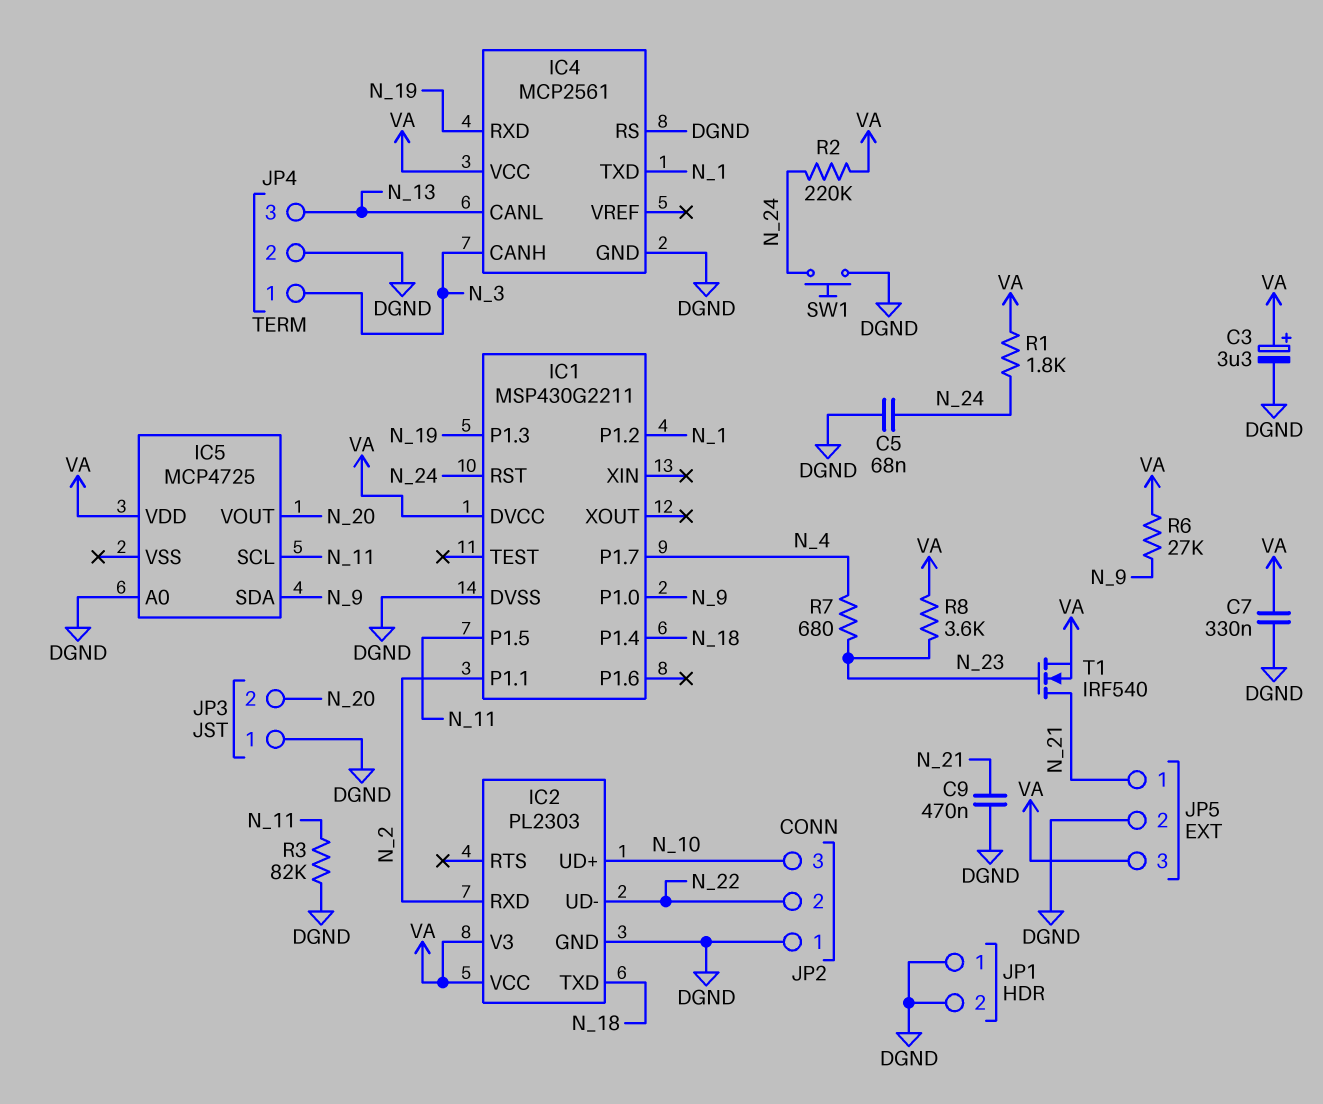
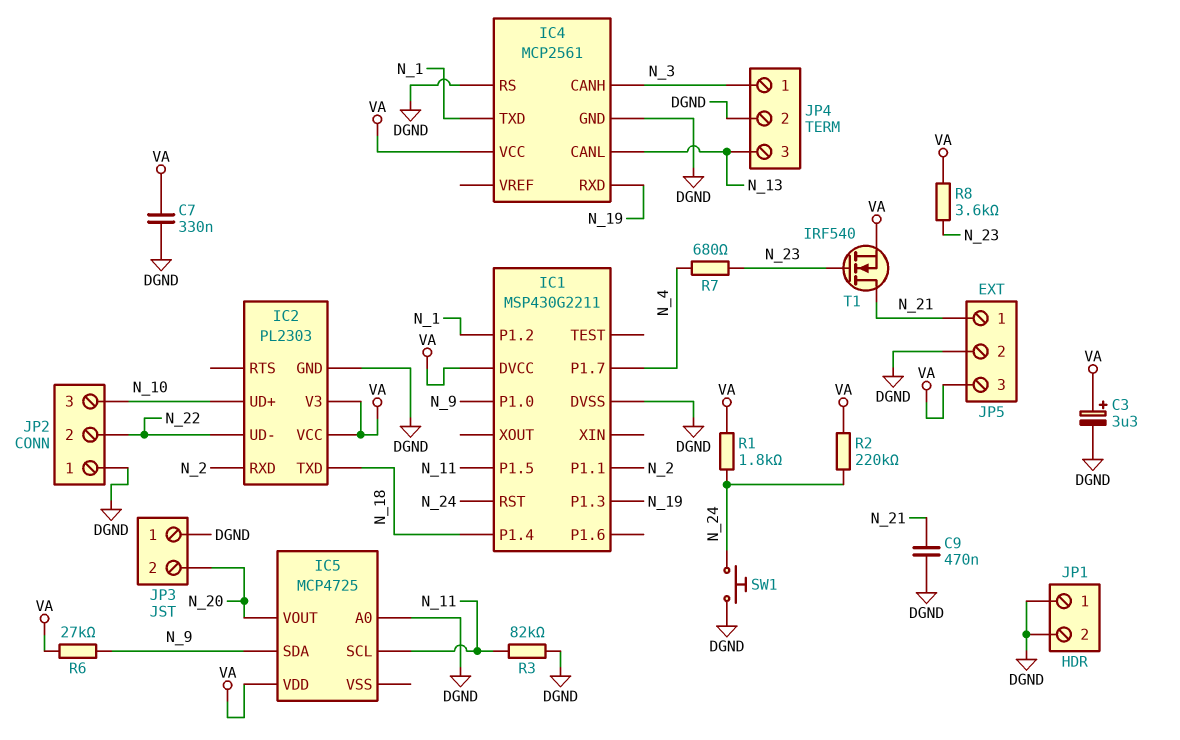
C5: 68nF (DGND, N_24) -> none

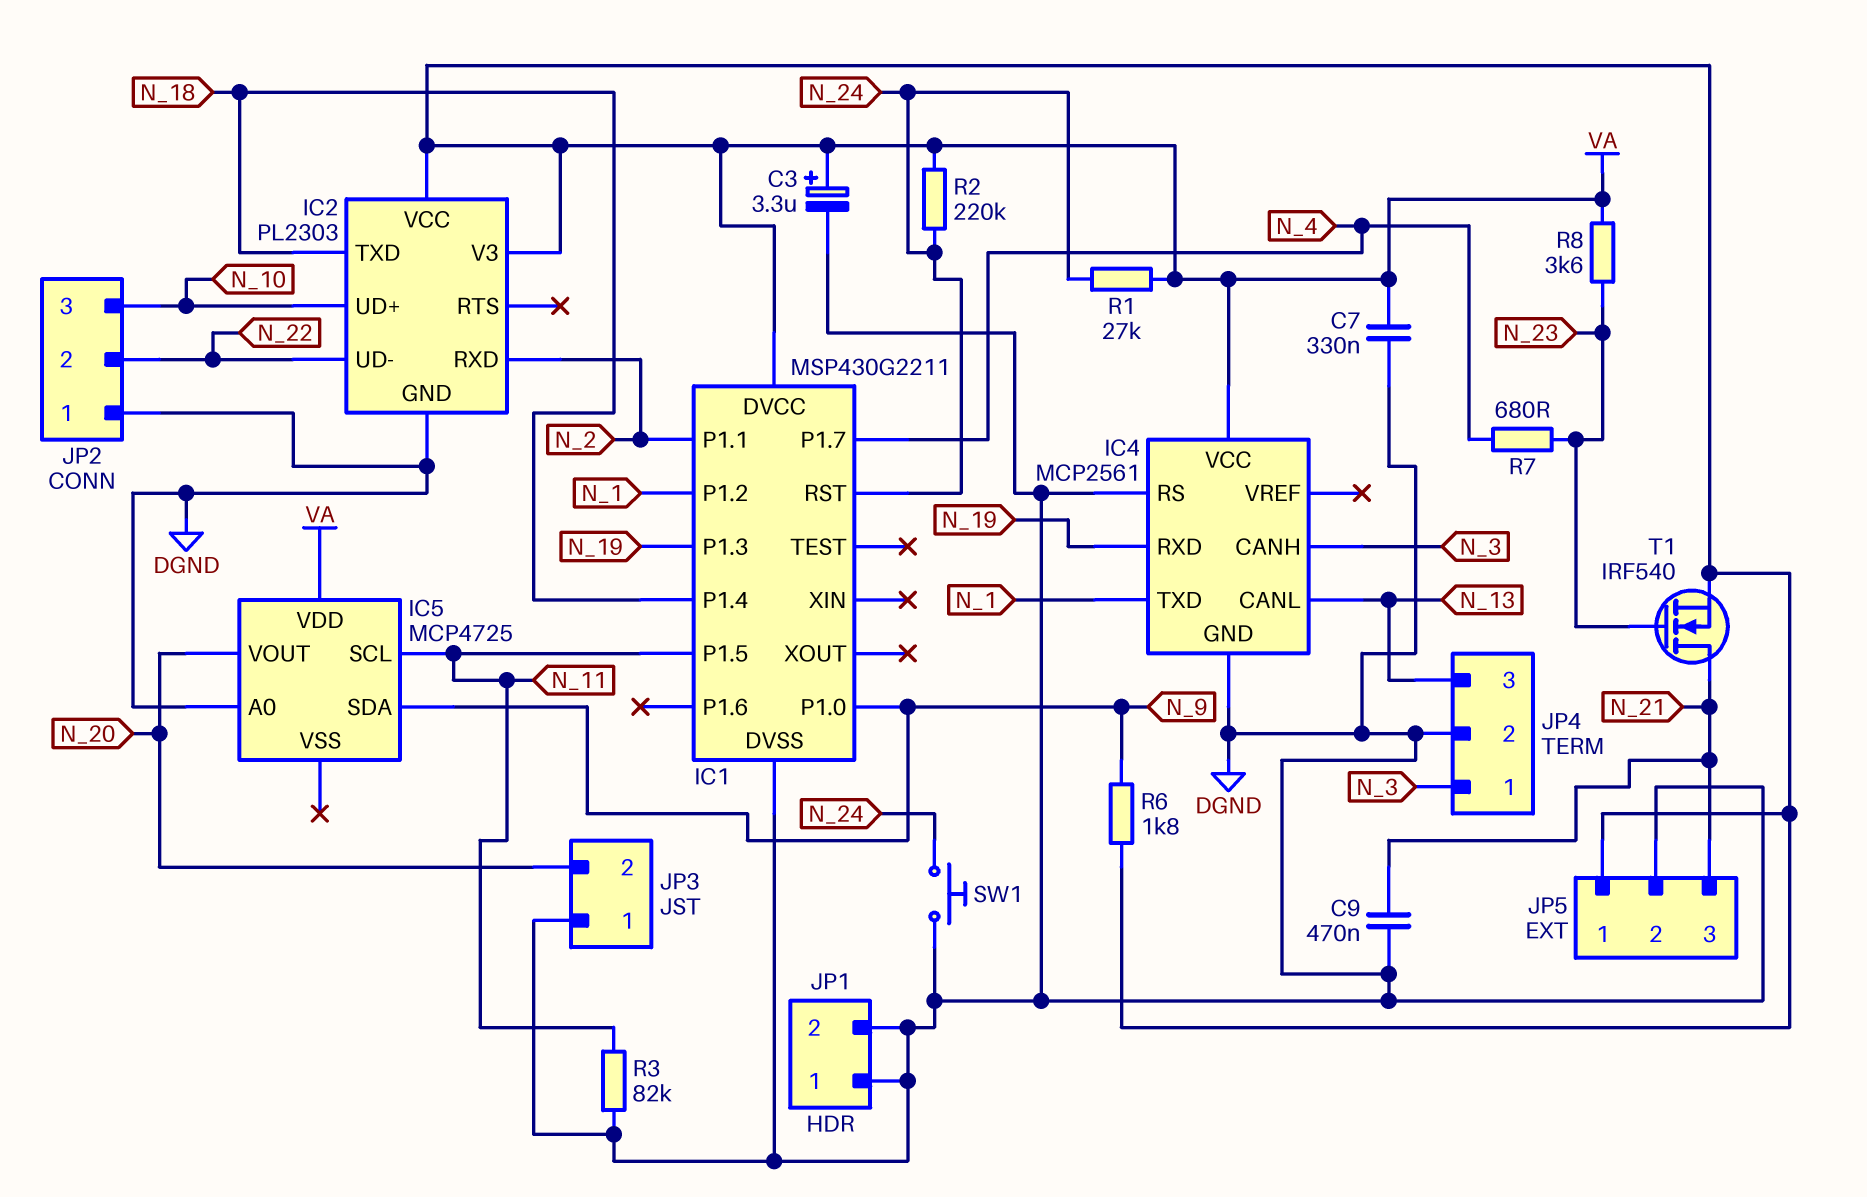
JP5 pin 1: N_21 -> VA
JP5 pin 3: VA -> N_21
R1: 1.8k (N_24, VA) -> 27k (N_24, VA)
R6: 27k (N_9, VA) -> 1.8k (N_9, VA)

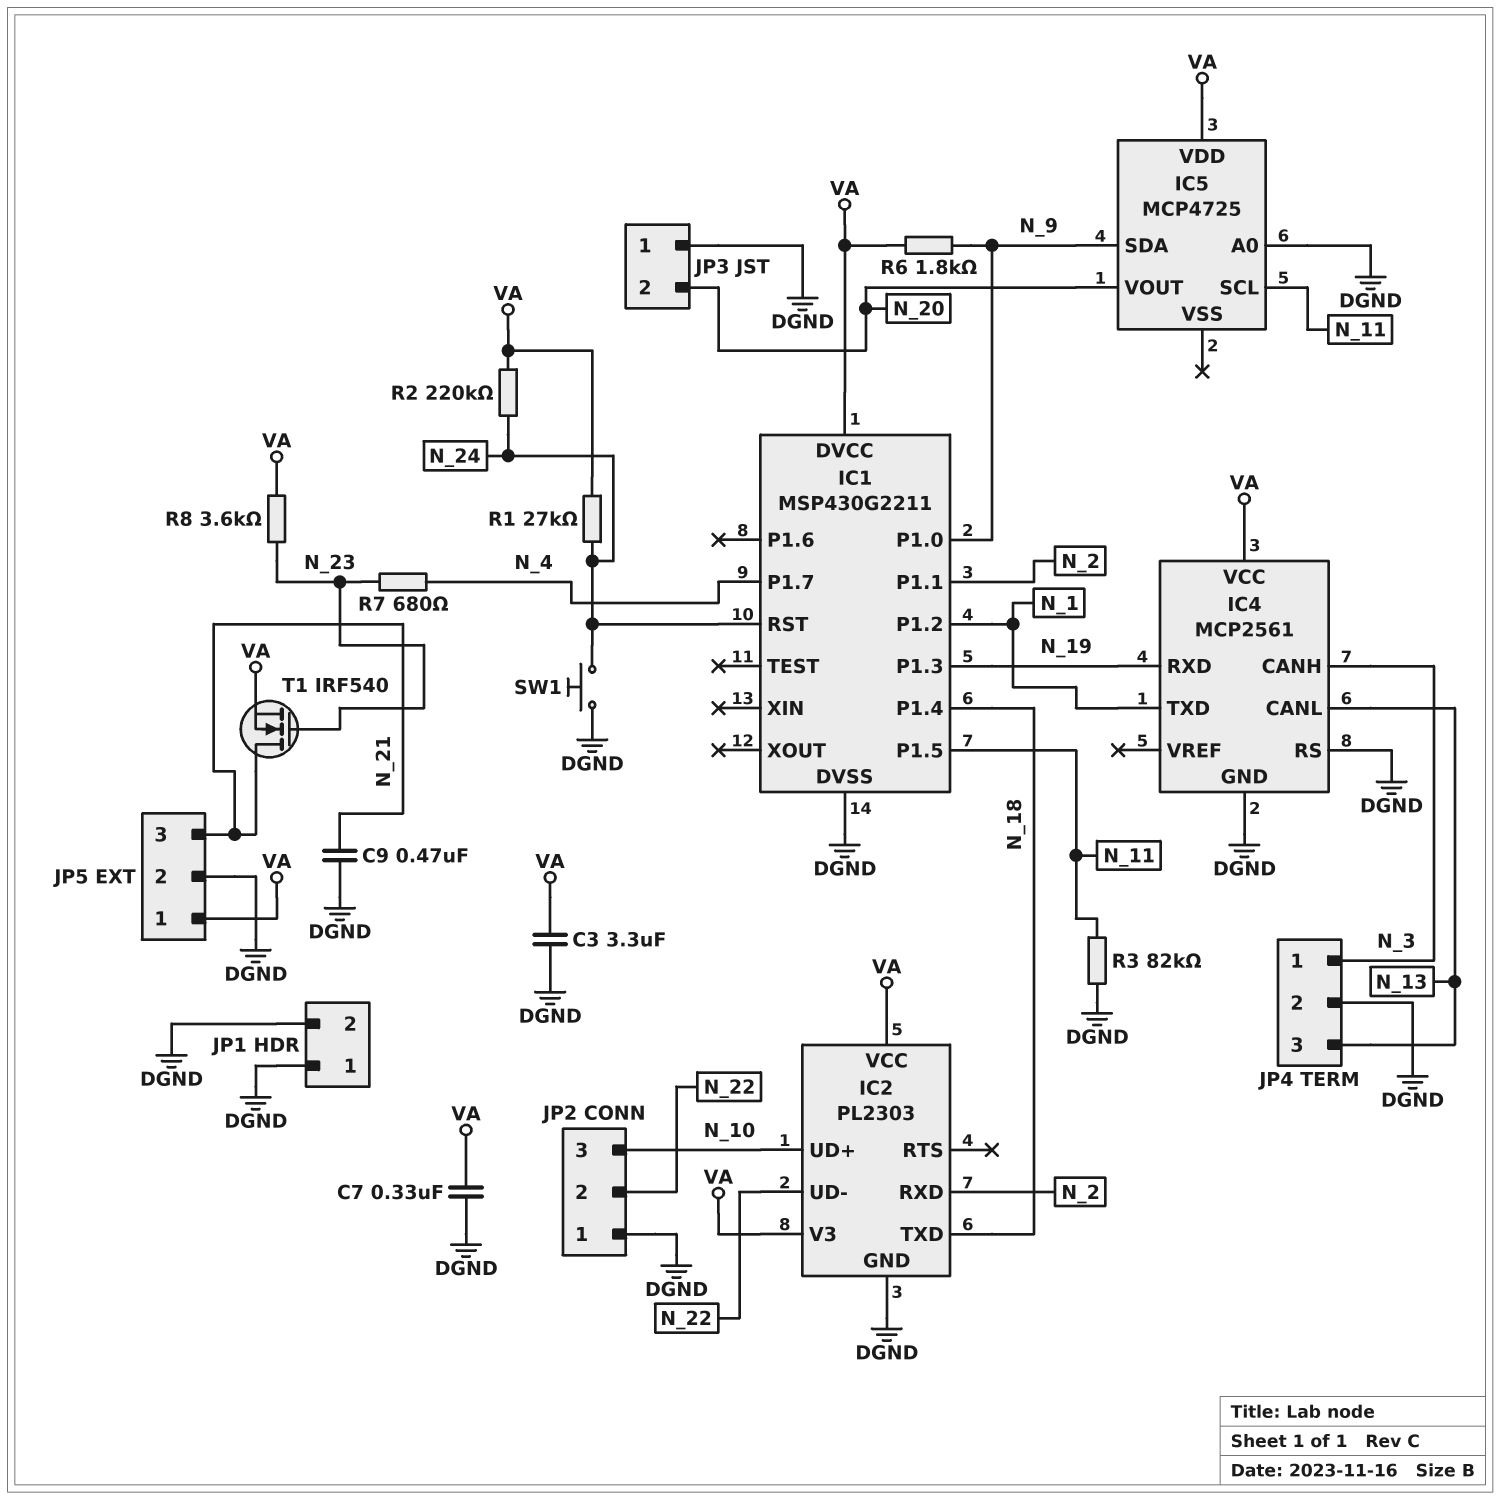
C3: 3.3uF (plus VA, minus DGND) -> 3.3uF (DGND, VA)

